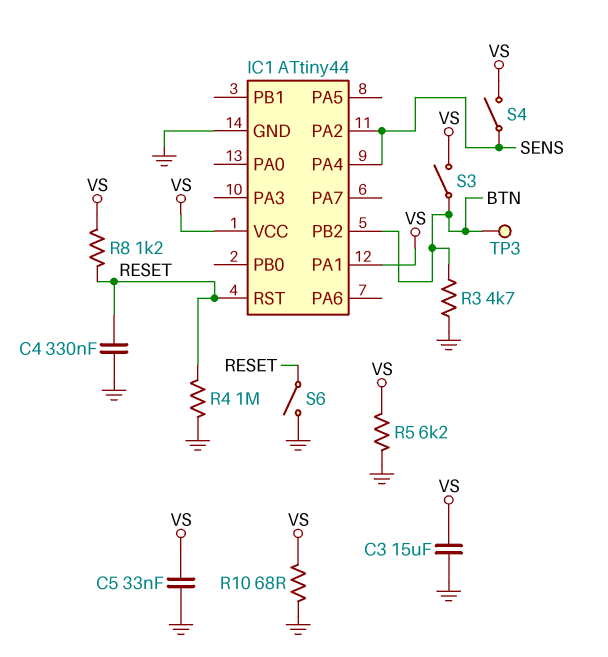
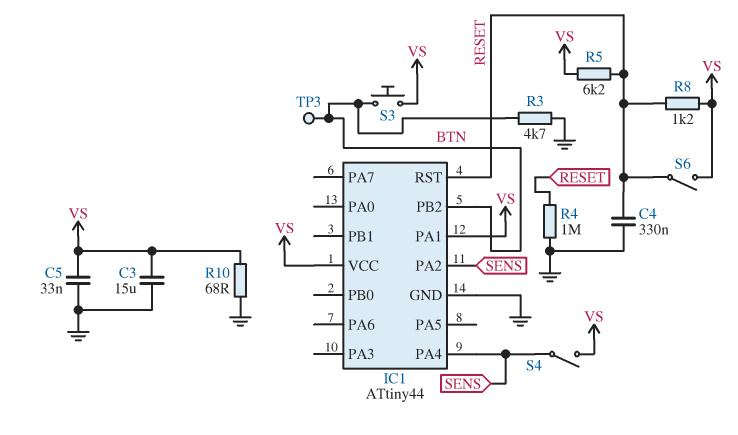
R5: 6.2k (GND, VS) -> 6.2k (RESET, VS)
S3: switch (BTN, VS) -> button (BTN, VS)
S6: switch (GND, RESET) -> switch (RESET, VS)

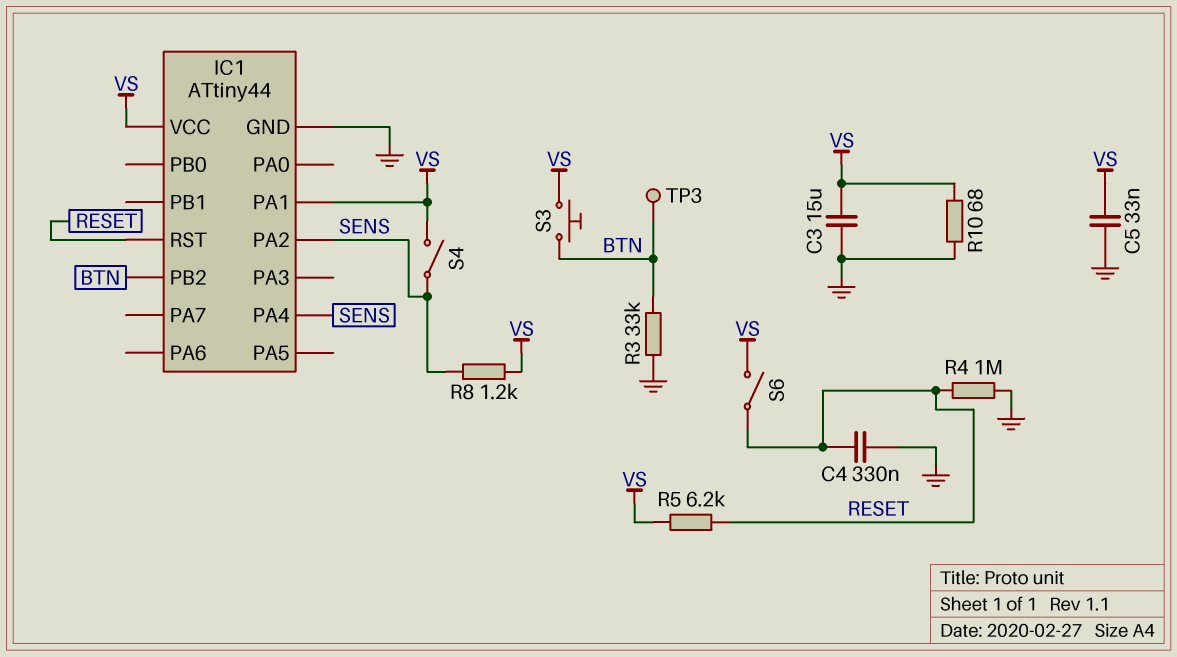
R3: 4.7k (BTN, GND) -> 33k (BTN, GND)
R8: 1.2k (RESET, VS) -> 1.2k (SENS, VS)

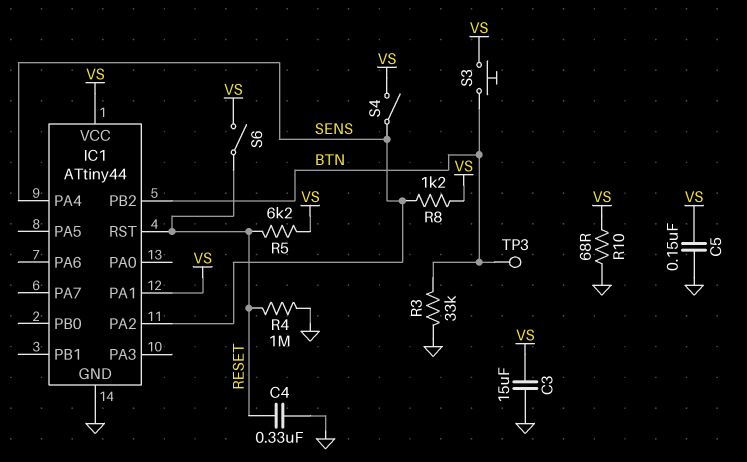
C5: 33nF (GND, VS) -> 150nF (GND, VS)

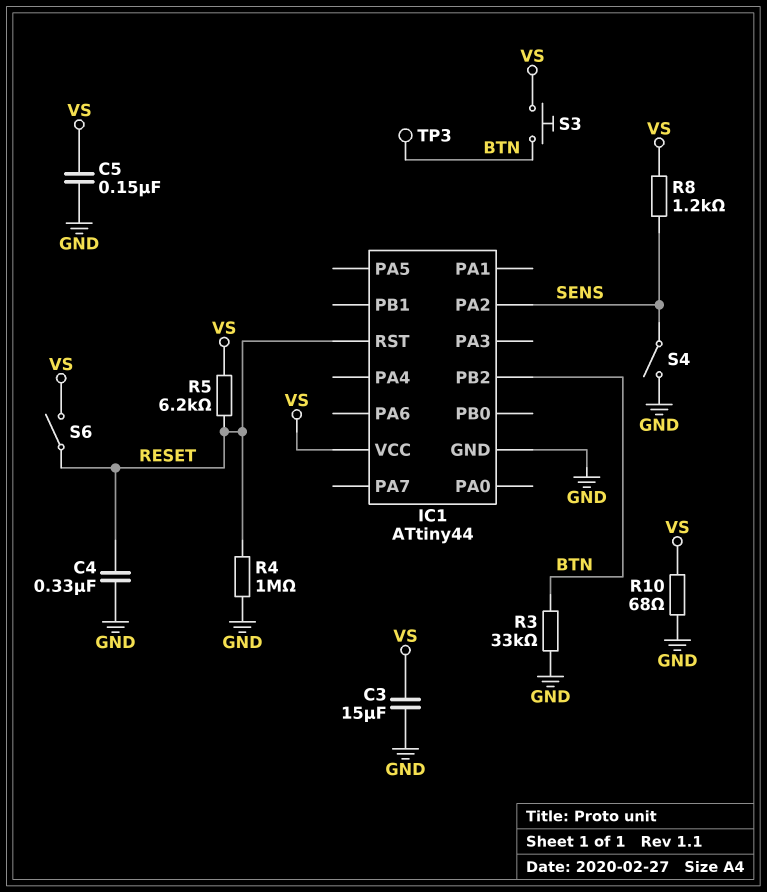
IC1 pin PA1: VS -> none
IC1 pin PA4: SENS -> none
S4: switch (SENS, VS) -> switch (GND, SENS)

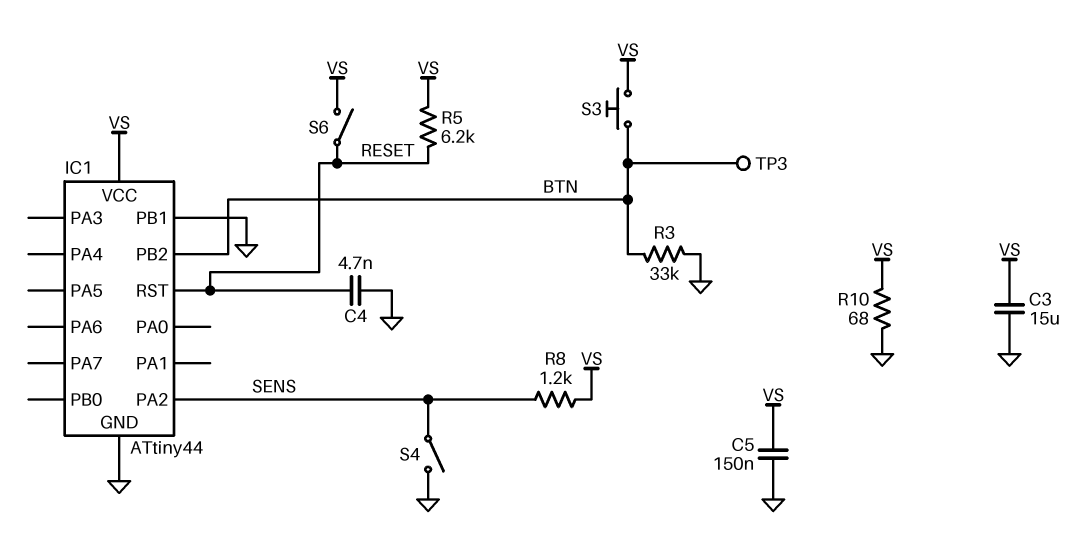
C4: 330nF (GND, RESET) -> 4.7nF (GND, RESET)
IC1 pin PB1: none -> GND
R4: 1M (GND, RESET) -> none

